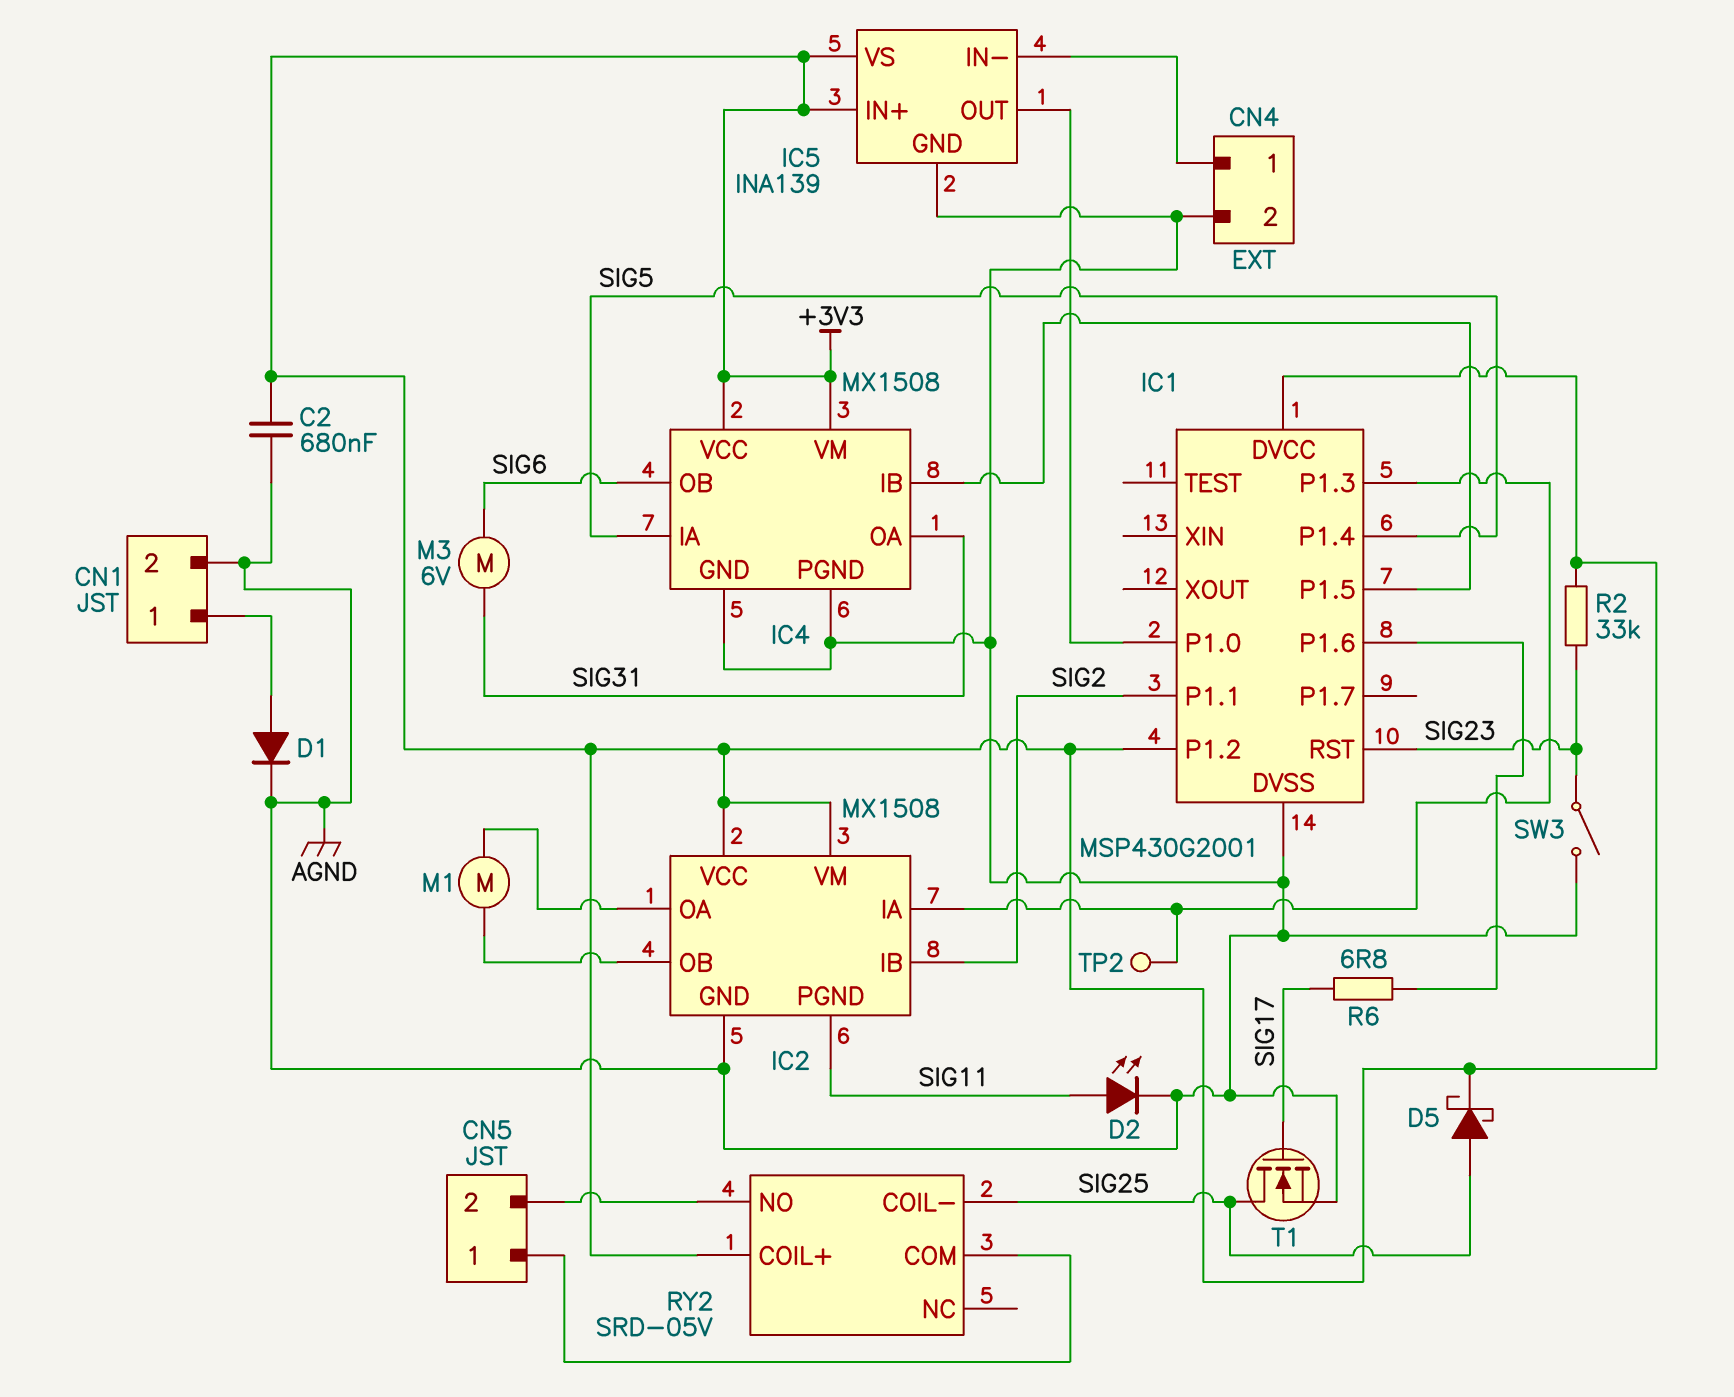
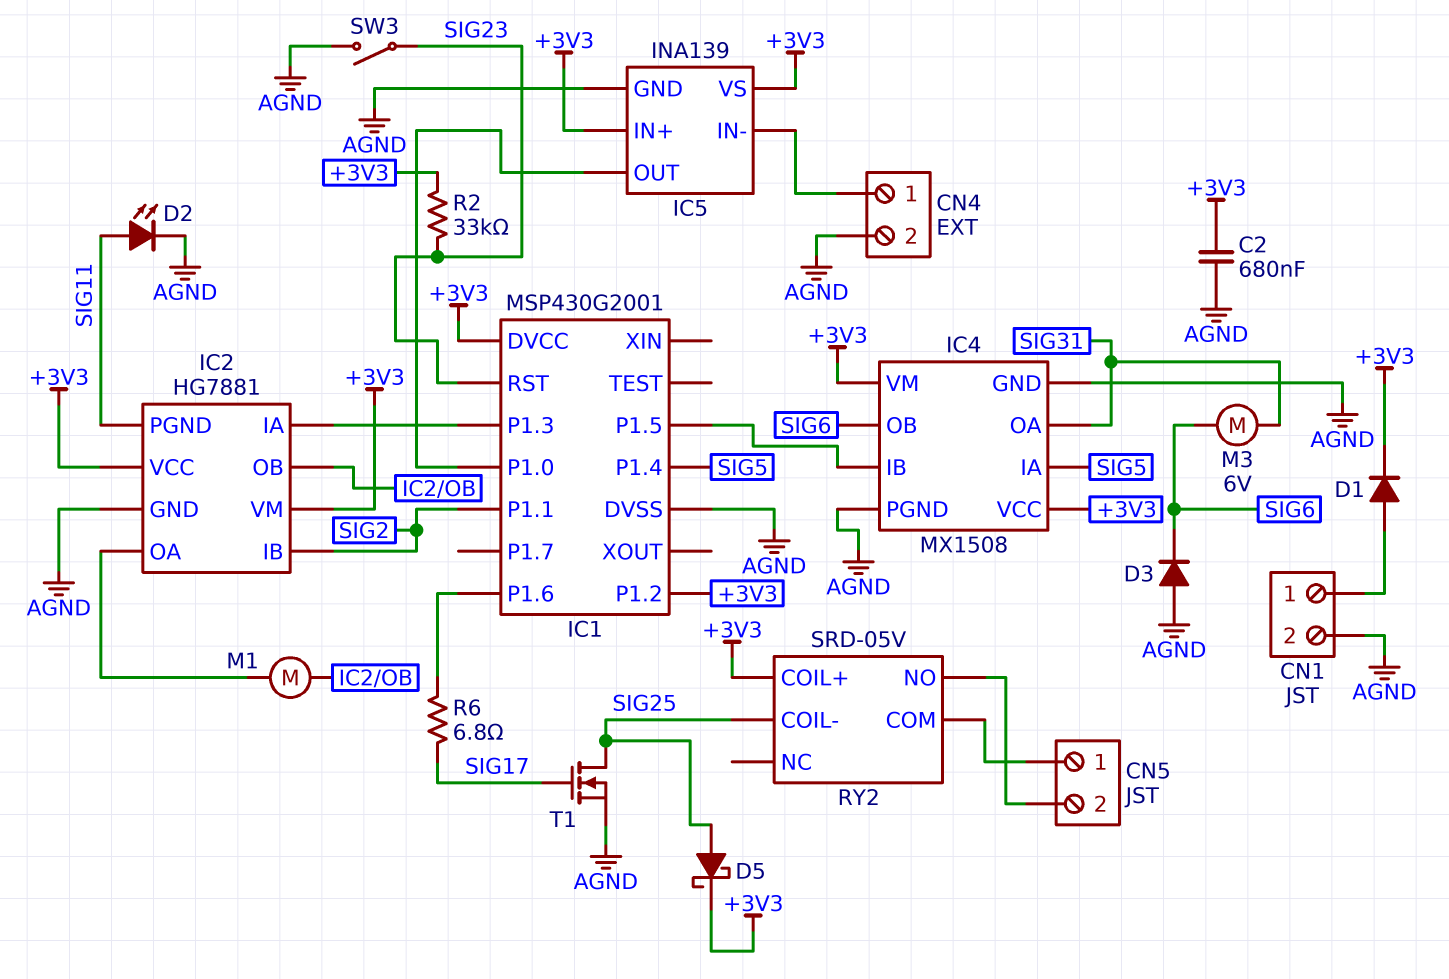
D1: diode (A CN1/1, K AGND) -> diode (A CN1/1, K +3V3)
D3: none -> diode (A AGND, K SIG6)
IC2: MX1508 -> HG7881
TP2: test point (IC1/P1.3) -> none

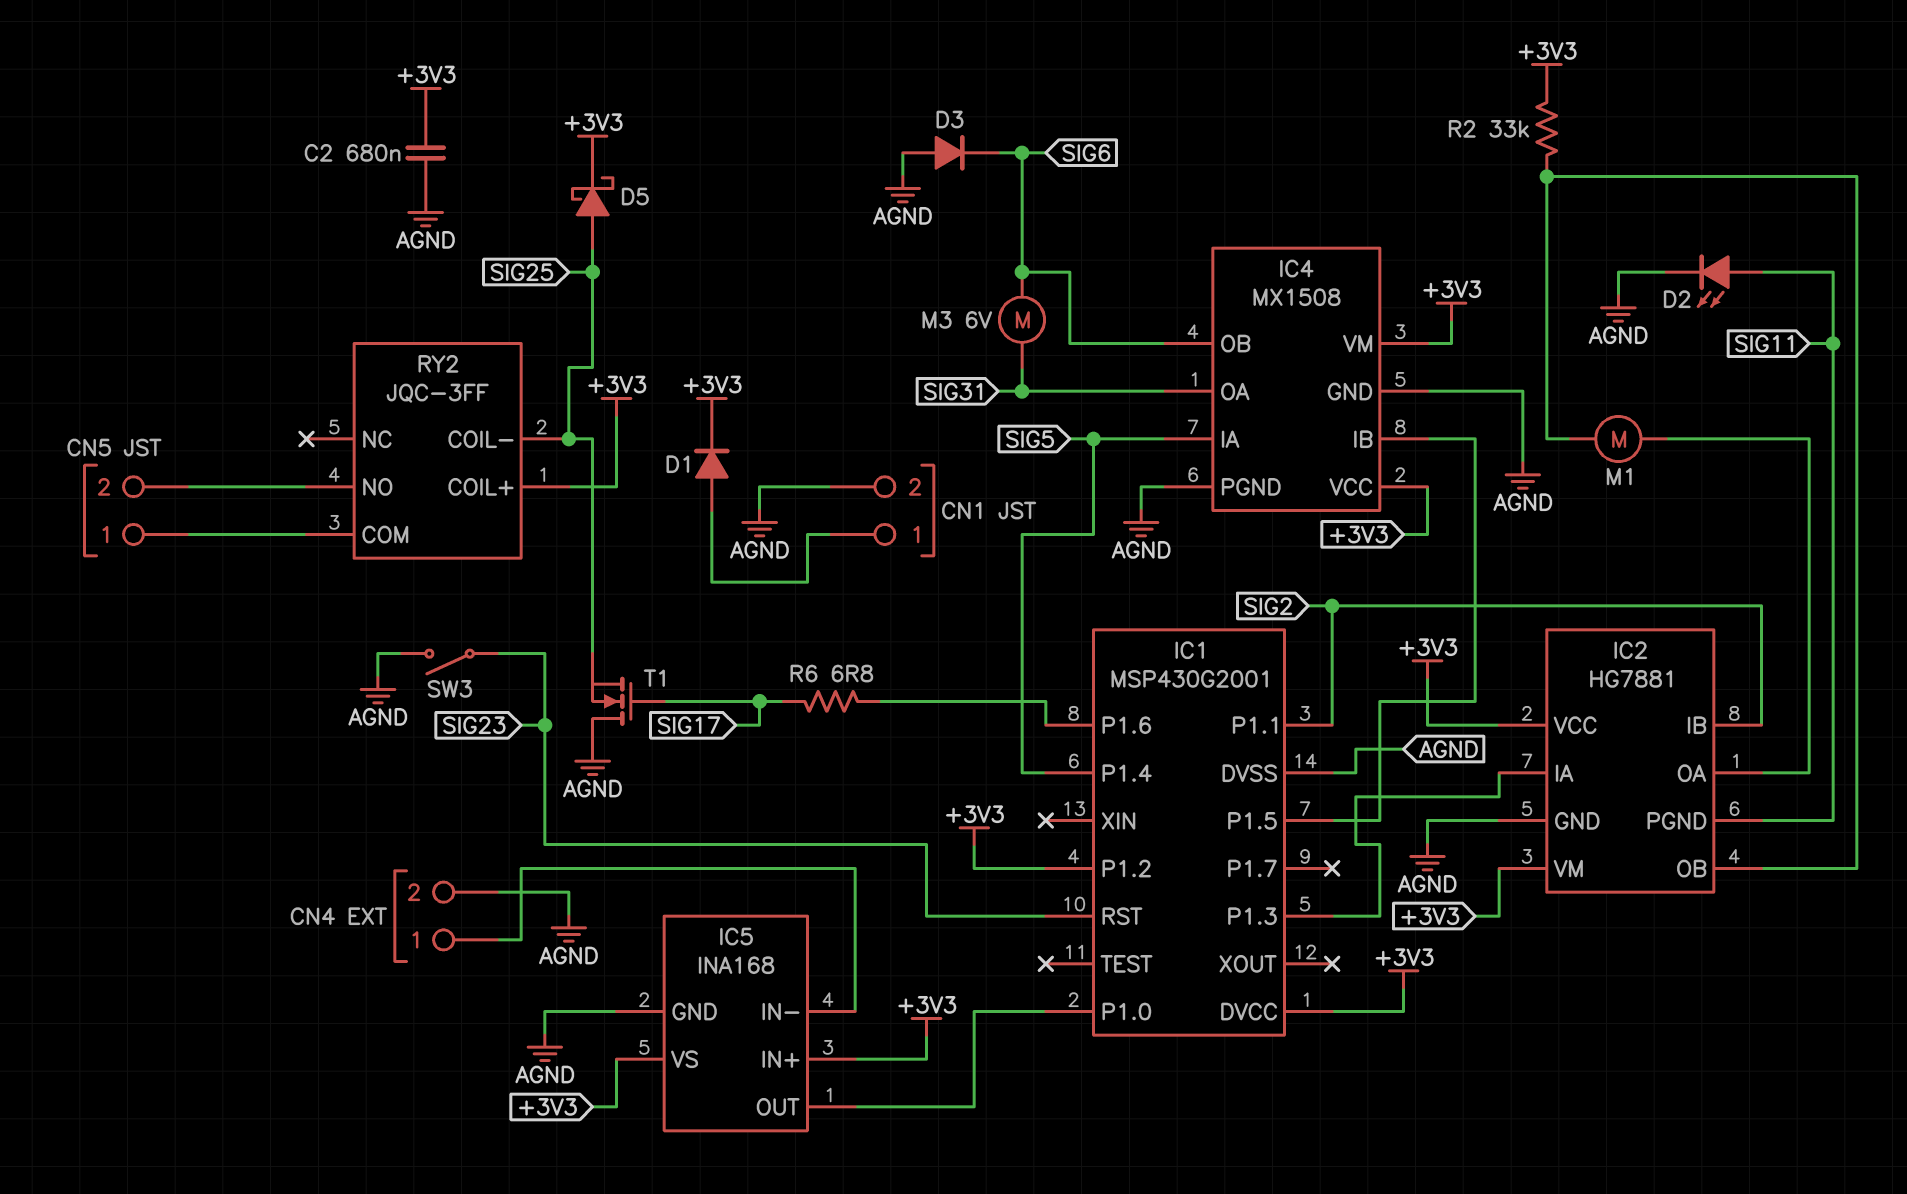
IC5: INA139 -> INA168
R2: 33k (+3V3, SIG23) -> 33k (+3V3, IC2/OB)
RY2: SRD-05V -> JQC-3FF
T1: NMOS (G SIG17, D SIG25, S AGND) -> NMOS (G SIG17, D AGND, S SIG25)

